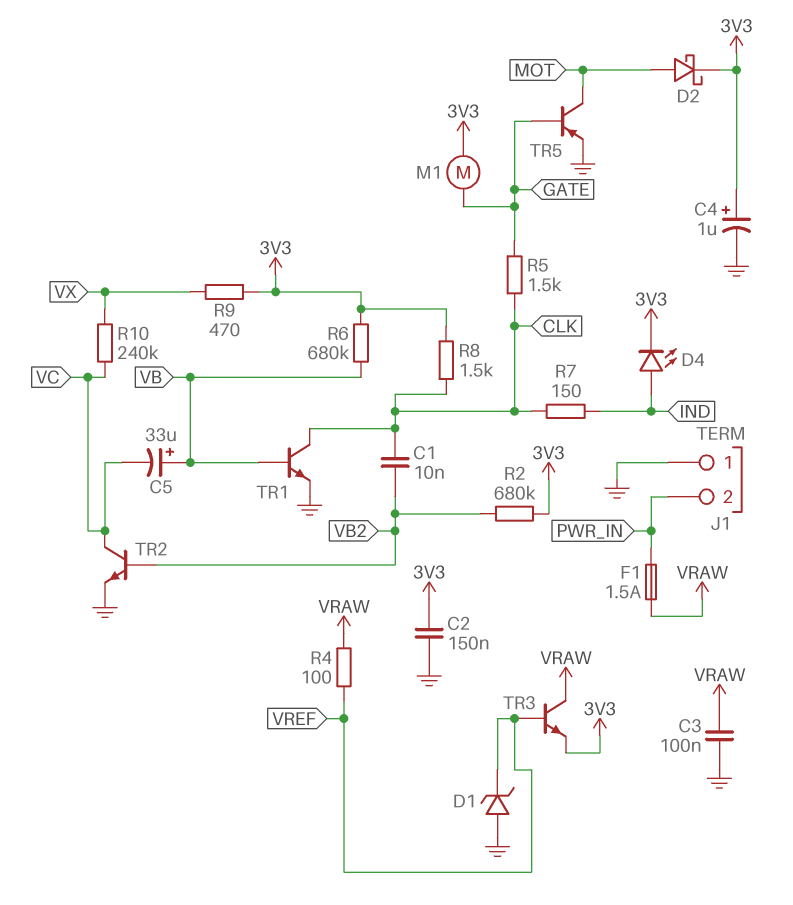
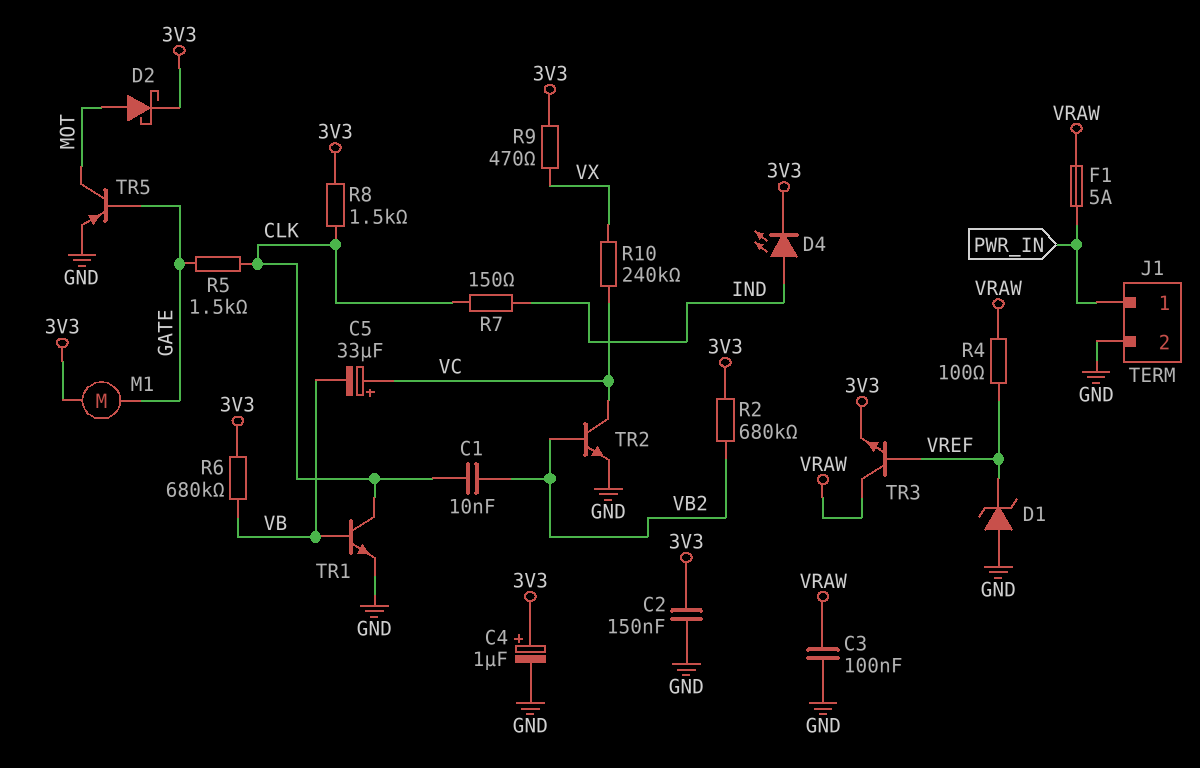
C5: 33uF (plus VB, minus VC) -> 33uF (plus VC, minus VB)
F1: 1.5A (PWR_IN, VRAW) -> 5A (PWR_IN, VRAW)
J1 pin 1: GND -> PWR_IN
J1 pin 2: PWR_IN -> GND

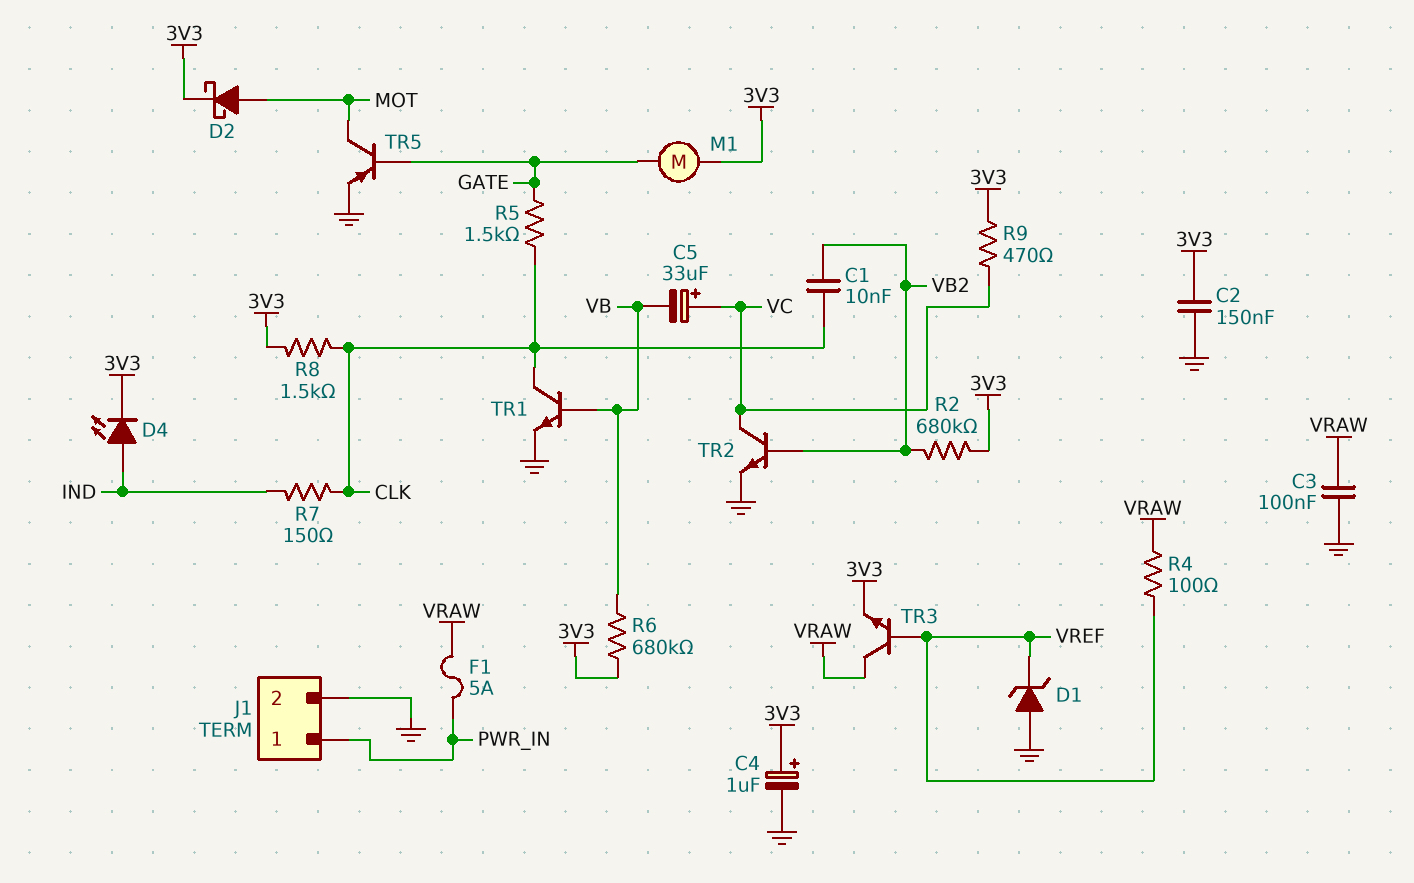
R9: 470 (3V3, VX) -> 470 (3V3, VC)
R10: 240k (VC, VX) -> none

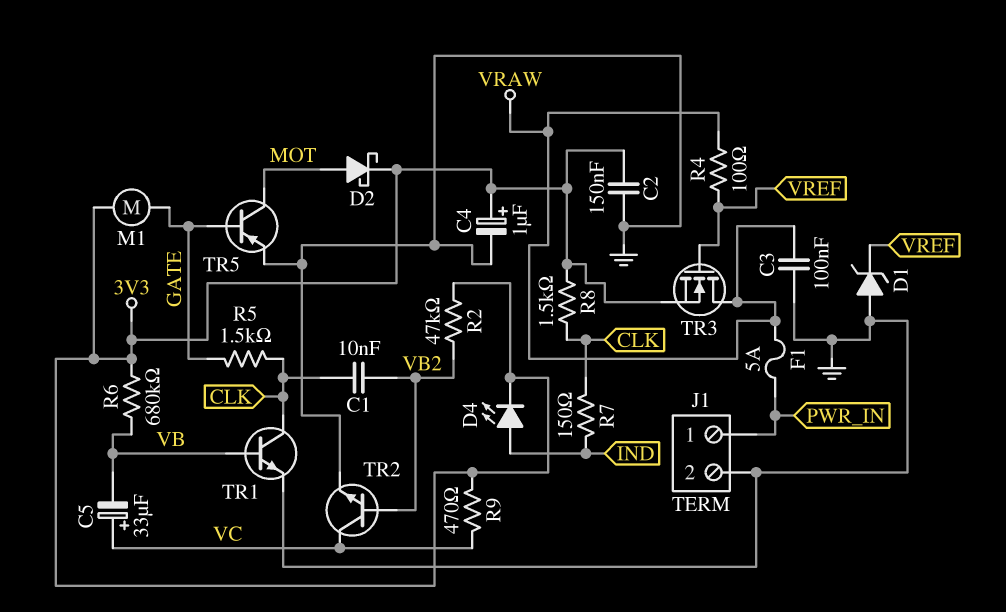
R2: 680k (3V3, VB2) -> 47k (3V3, VB2)
TR3: NPN (B VREF, C VRAW, E 3V3) -> NMOS (G VREF, D VRAW, S 3V3)

